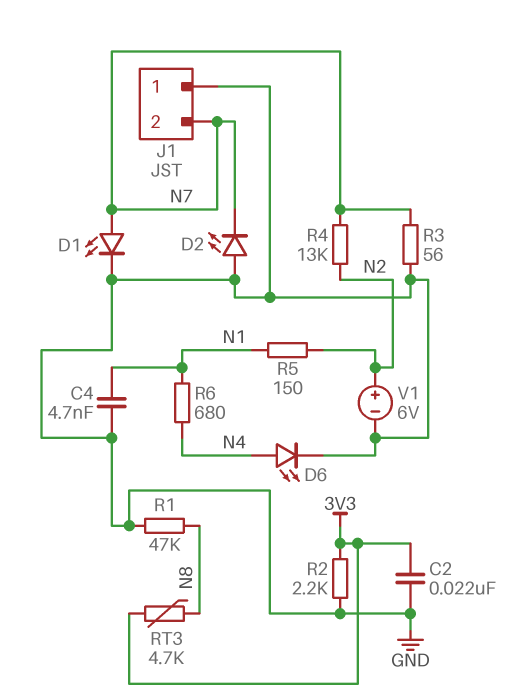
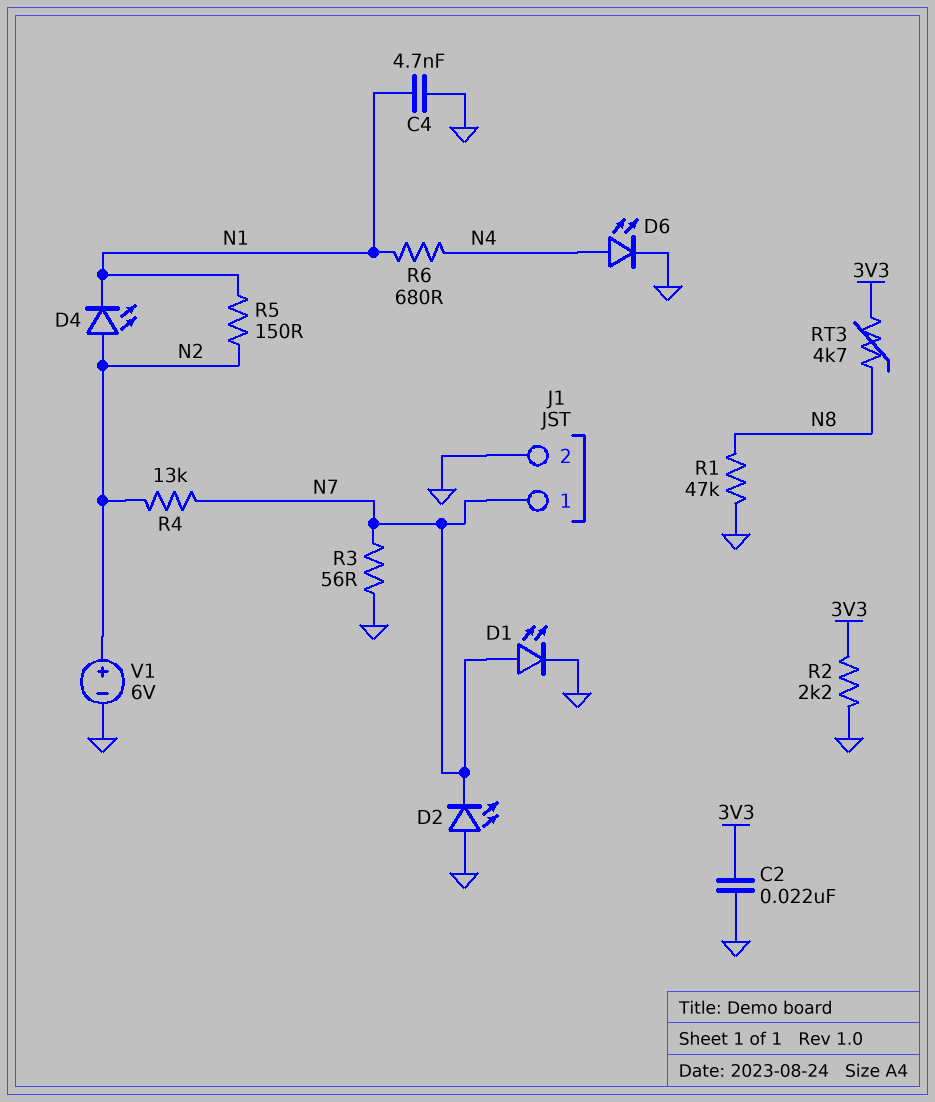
D4: none -> LED (A N2, K N1)
J1 pin 1: GND -> N7
J1 pin 2: N7 -> GND

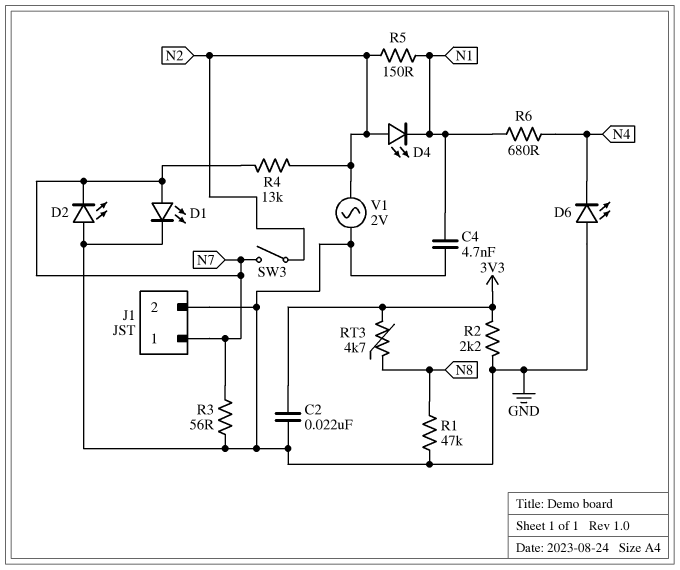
D6: LED (A N4, K GND) -> LED (A GND, K N4)
SW3: none -> switch (N2, N7)
V1: 6V (plus N2, minus GND) -> AC 2V (GND, N2)

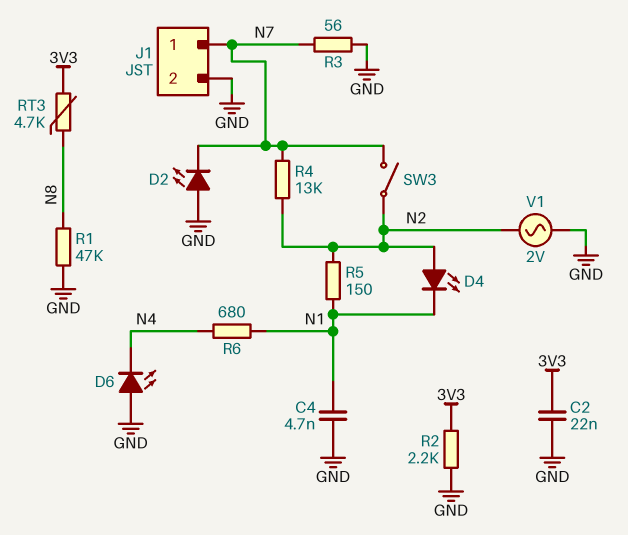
D1: LED (A N7, K GND) -> none

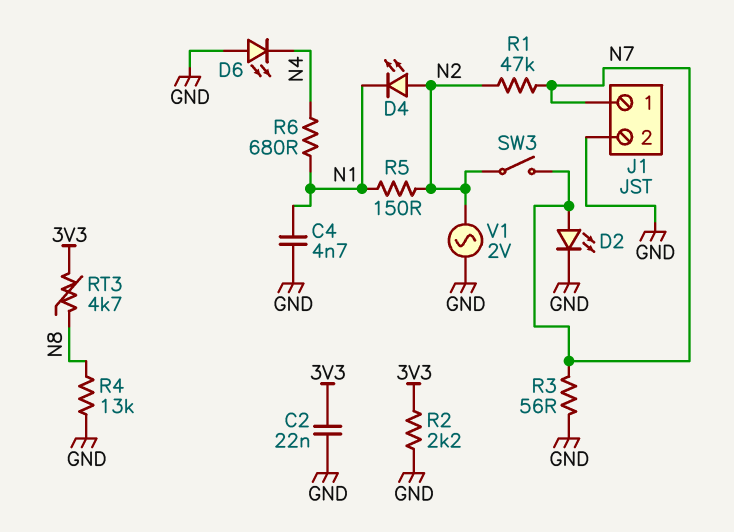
D2: LED (A GND, K N7) -> LED (A N7, K GND)
R1: 47k (GND, N8) -> 47k (N2, N7)
R4: 13k (N2, N7) -> 13k (GND, N8)

